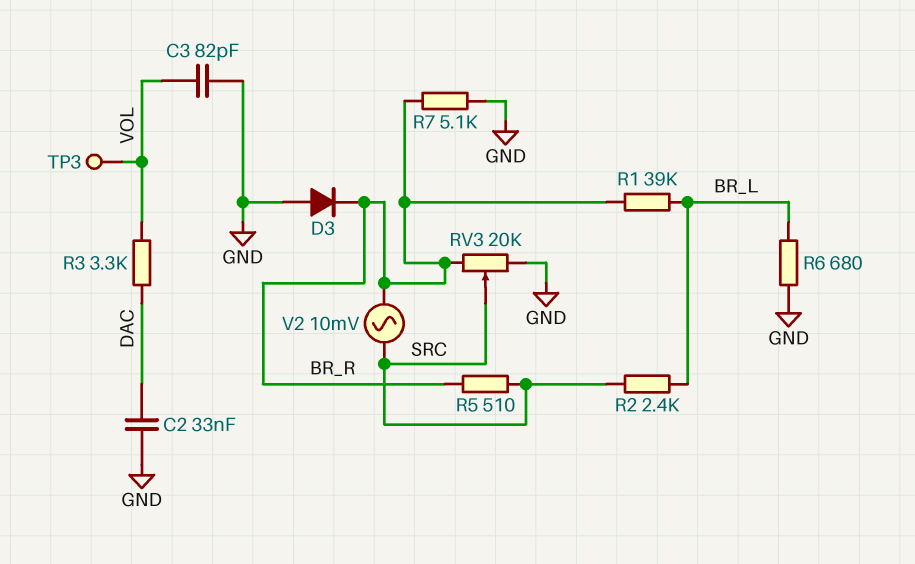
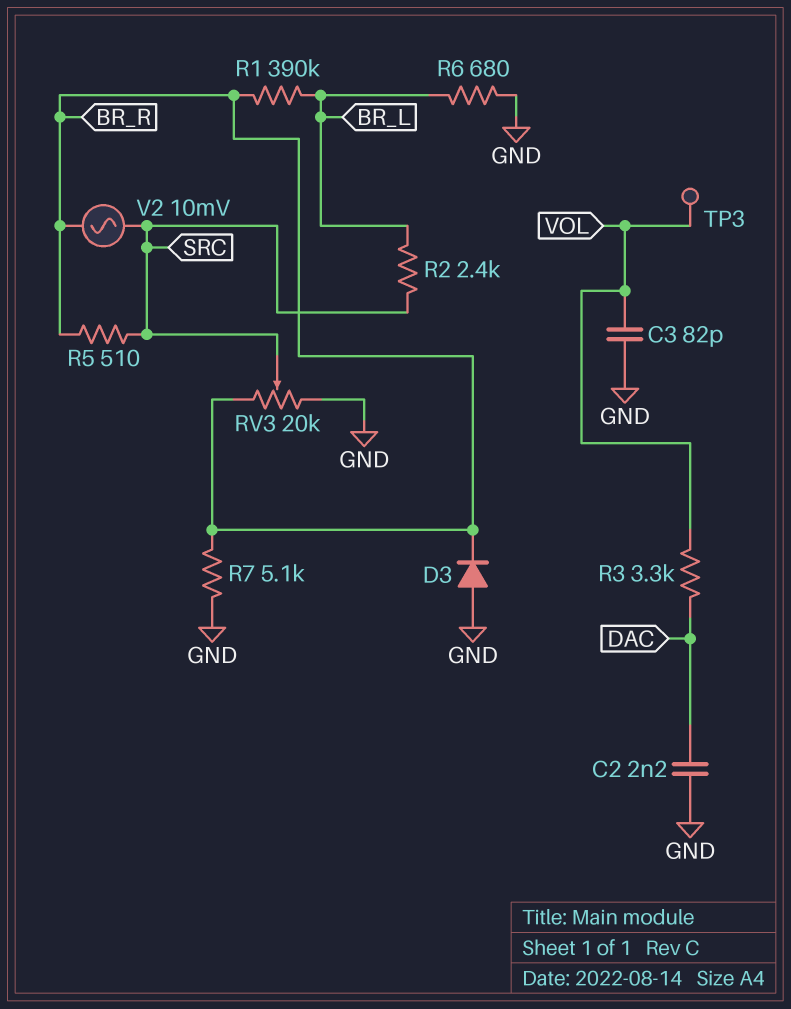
C2: 33nF (DAC, GND) -> 2.2nF (DAC, GND)
R1: 39k (BR_L, BR_R) -> 390k (BR_L, BR_R)

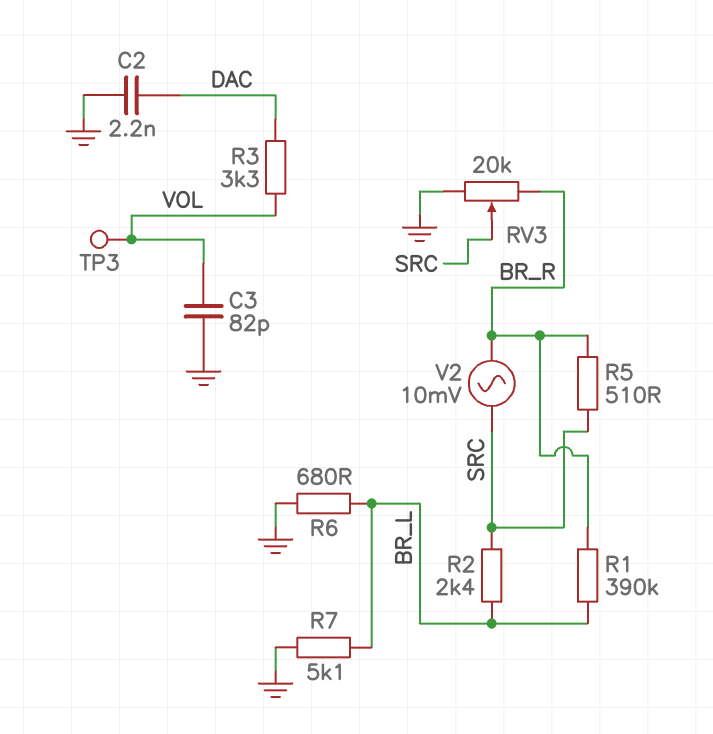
D3: diode (A GND, K BR_R) -> none
R7: 5.1k (BR_R, GND) -> 5.1k (BR_L, GND)

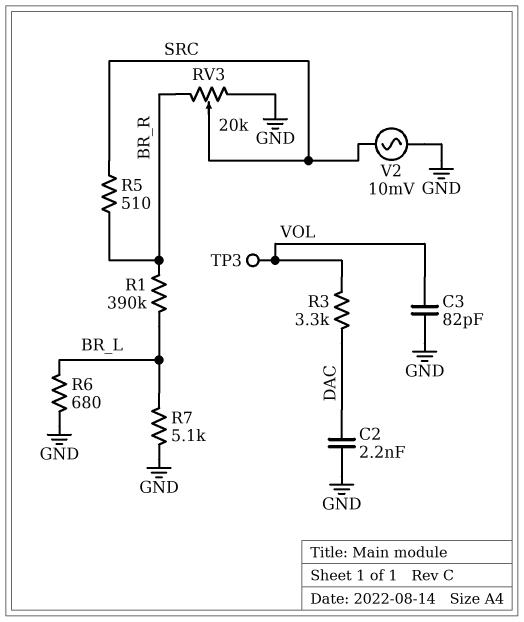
R2: 2.4k (BR_L, SRC) -> none
V2: AC 10mV (BR_R, SRC) -> AC 10mV (GND, SRC)

